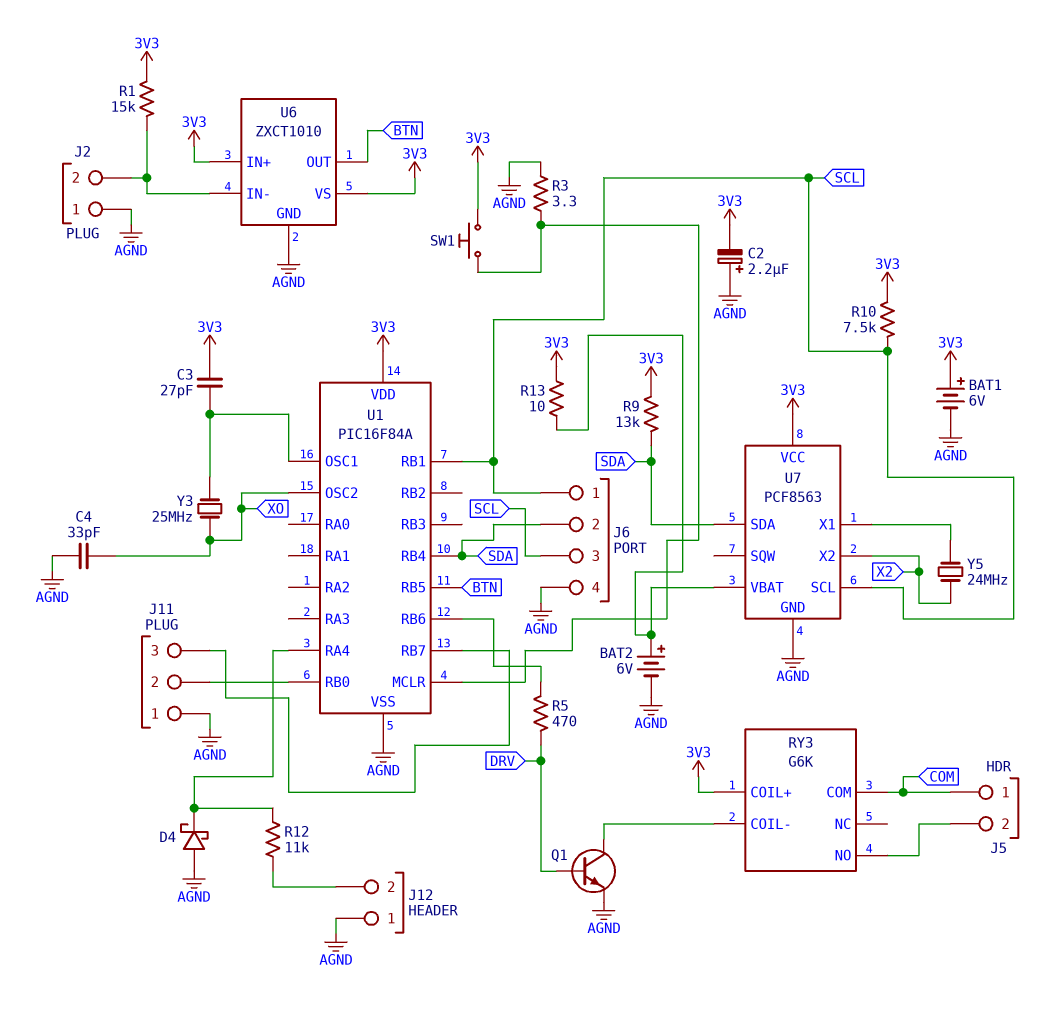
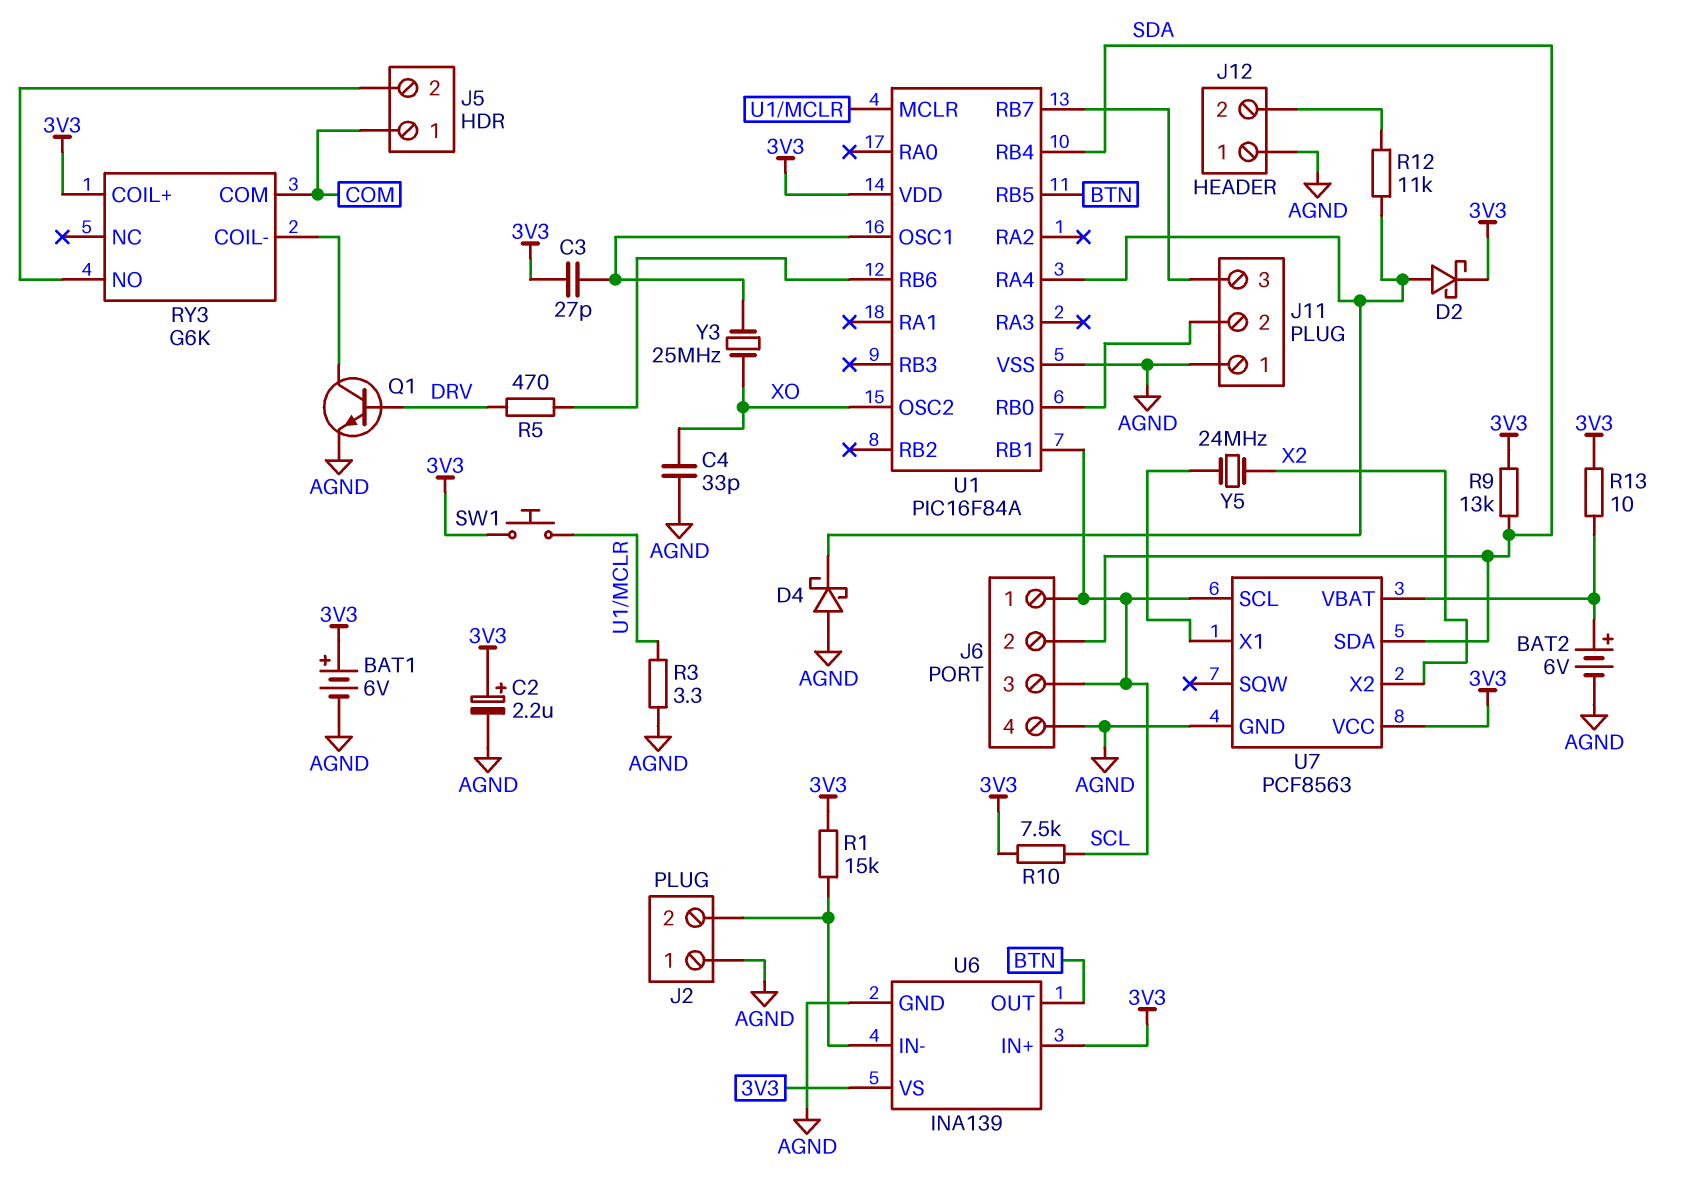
C2: 2.2uF (plus AGND, minus 3V3) -> 2.2uF (plus 3V3, minus AGND)
D2: none -> schottky (A U1/RA4, K 3V3)
U6: ZXCT1010 -> INA139

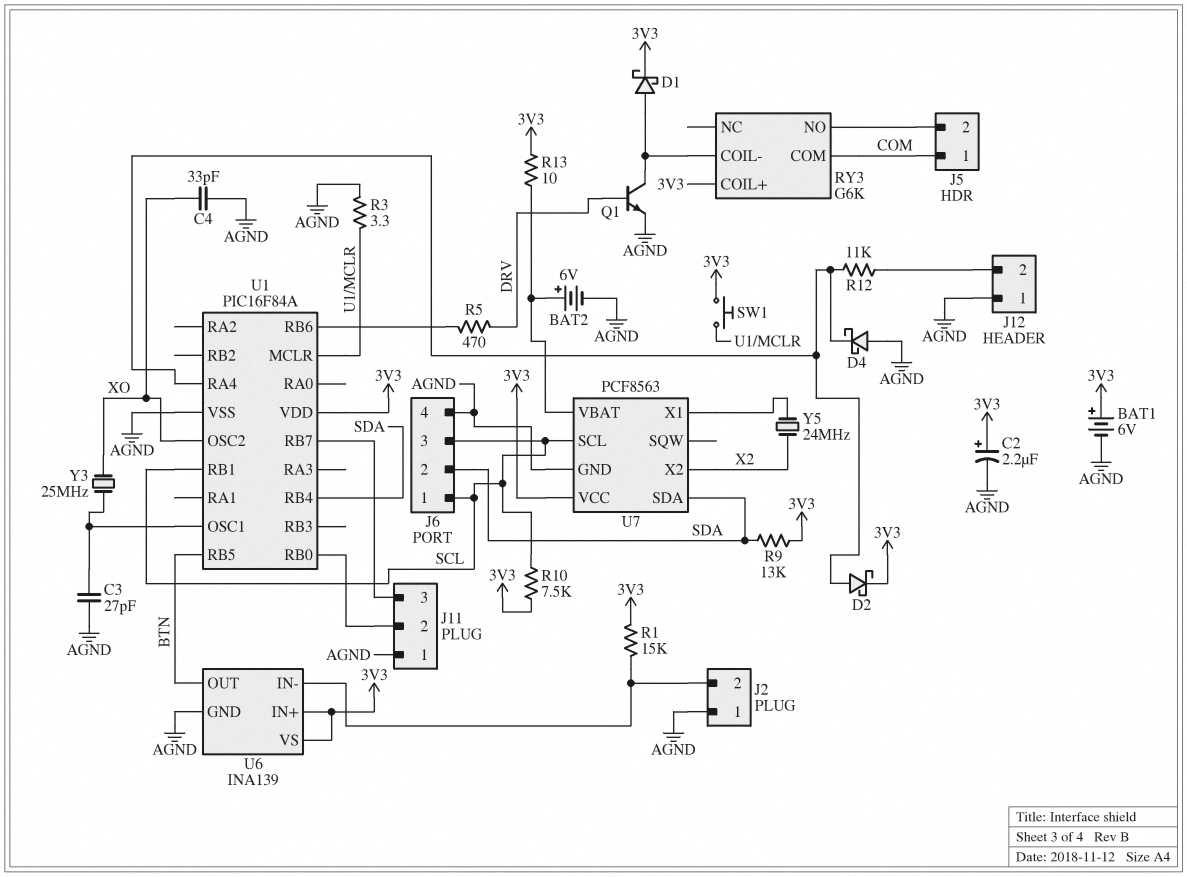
C3: 27pF (3V3, U1/OSC1) -> 27pF (AGND, U1/OSC1)
D1: none -> schottky (A RY3/COIL-, K 3V3)

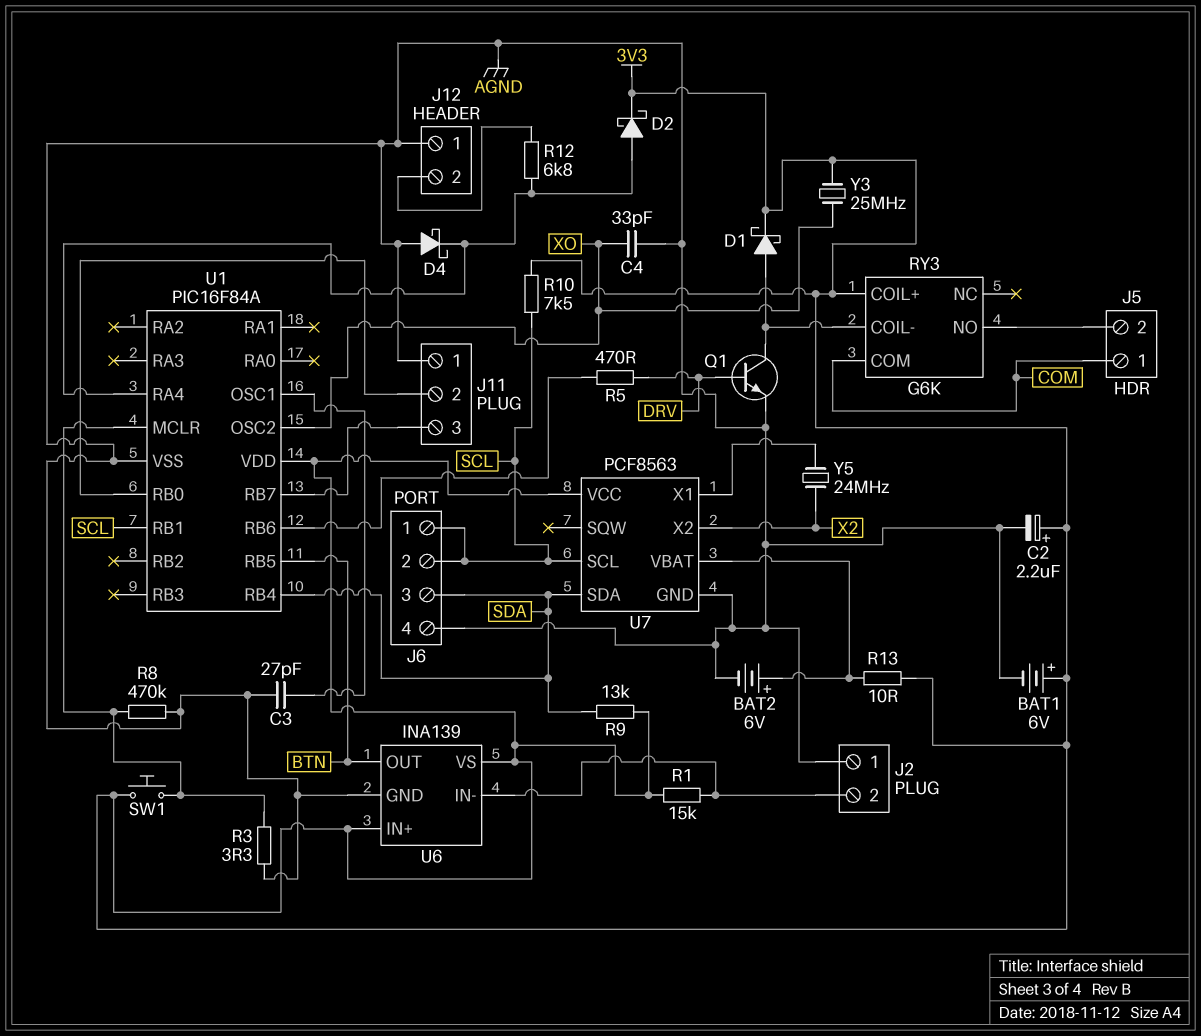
J6 pin 2: SDA -> SCL
J6 pin 3: SCL -> SDA
R8: none -> 470k (AGND, U1/MCLR)
R12: 11k (J12/2, U1/RA4) -> 6.8k (J12/2, U1/RA4)
Y3: 25MHz (U1/OSC1, XO) -> 25MHz (3V3, XO)

